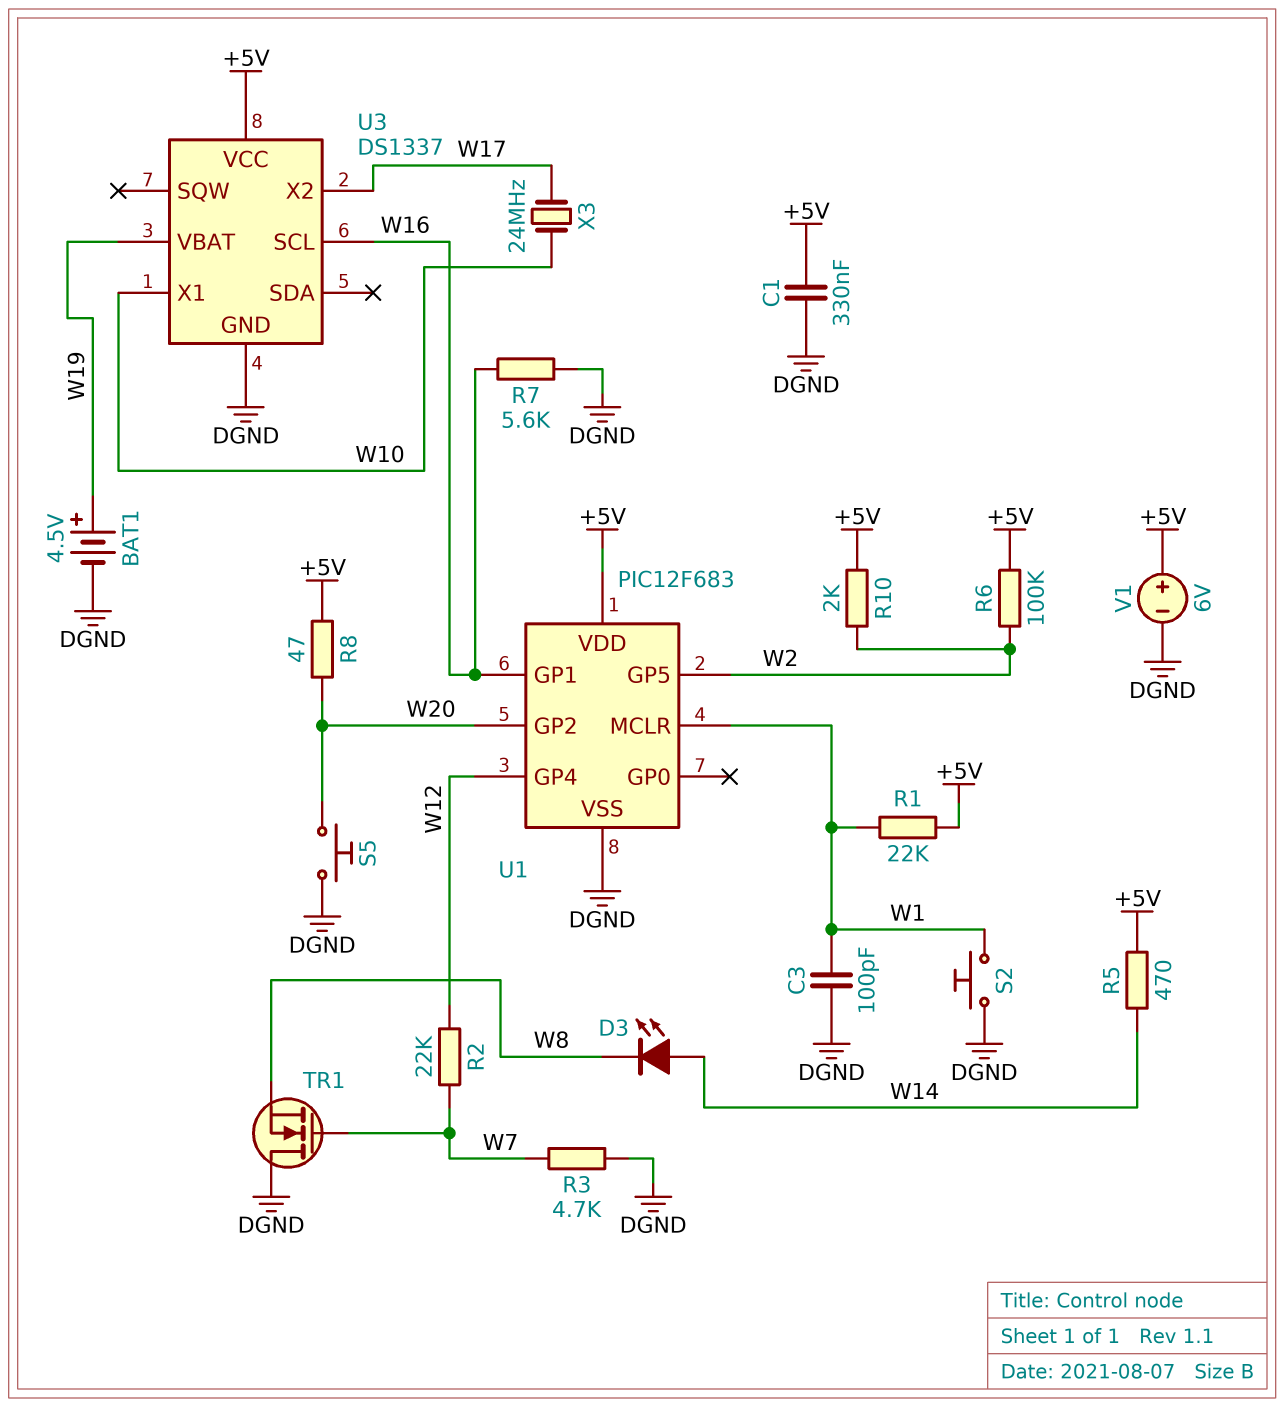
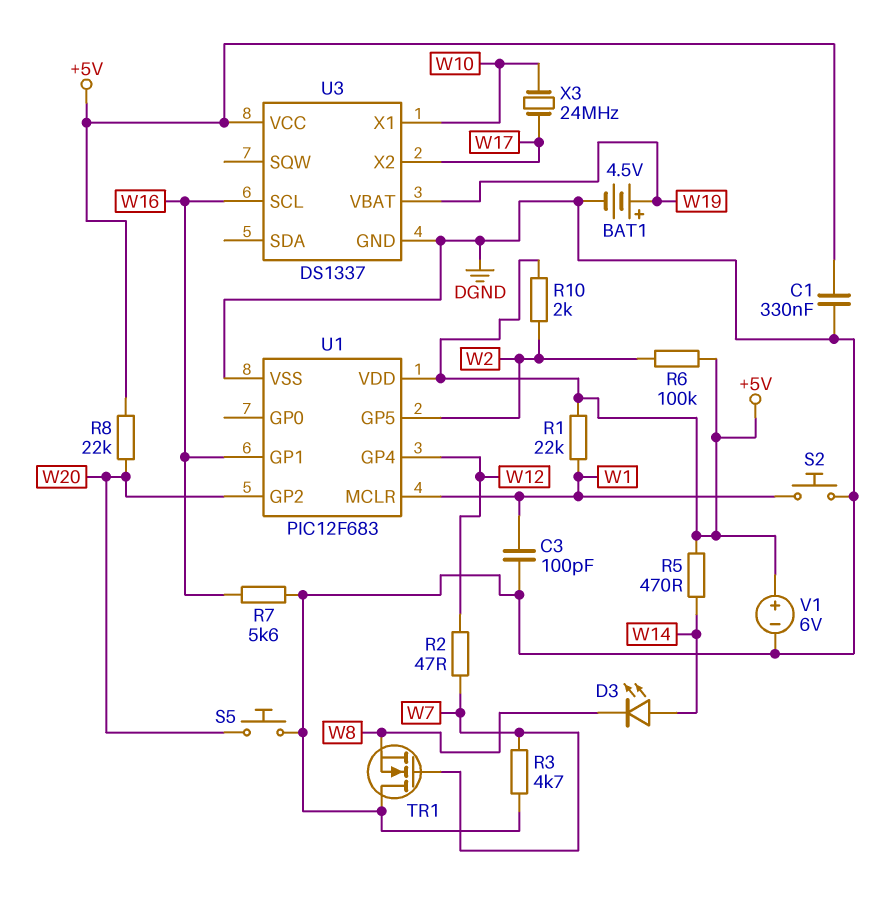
R2: 22k (W7, W12) -> 47 (W7, W12)
R8: 47 (+5V, W20) -> 22k (+5V, W20)

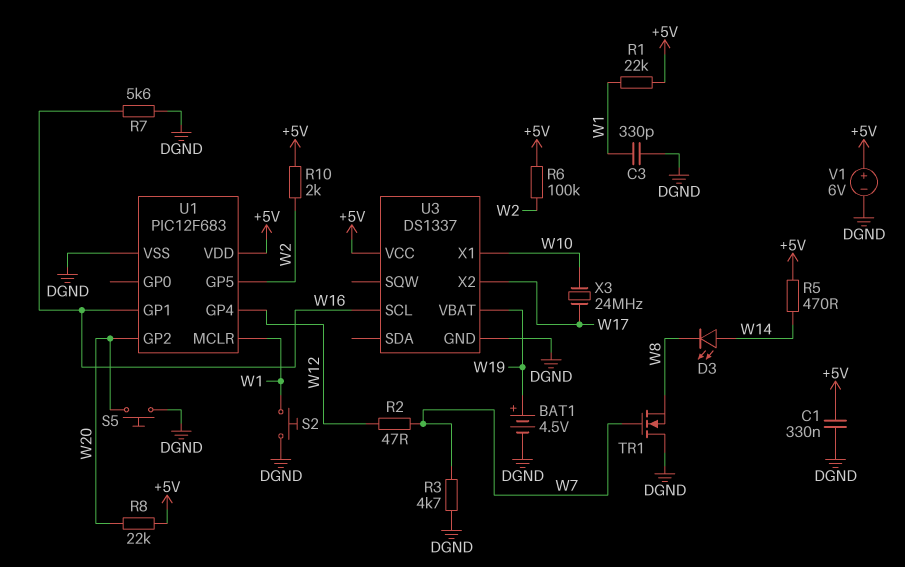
C3: 100pF (DGND, W1) -> 330pF (DGND, W1)

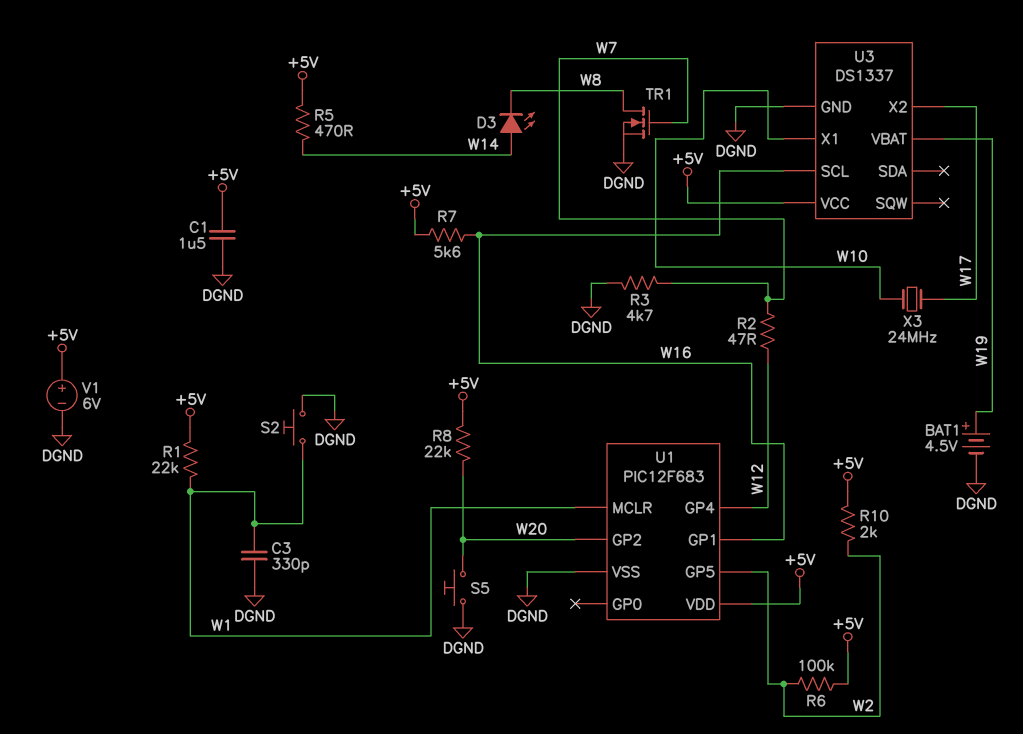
C1: 330nF (+5V, DGND) -> 1.5uF (+5V, DGND)
R7: 5.6k (DGND, W16) -> 5.6k (+5V, W16)
TR1: NMOS (G W7, D DGND, S W8) -> NMOS (G W7, D W8, S DGND)

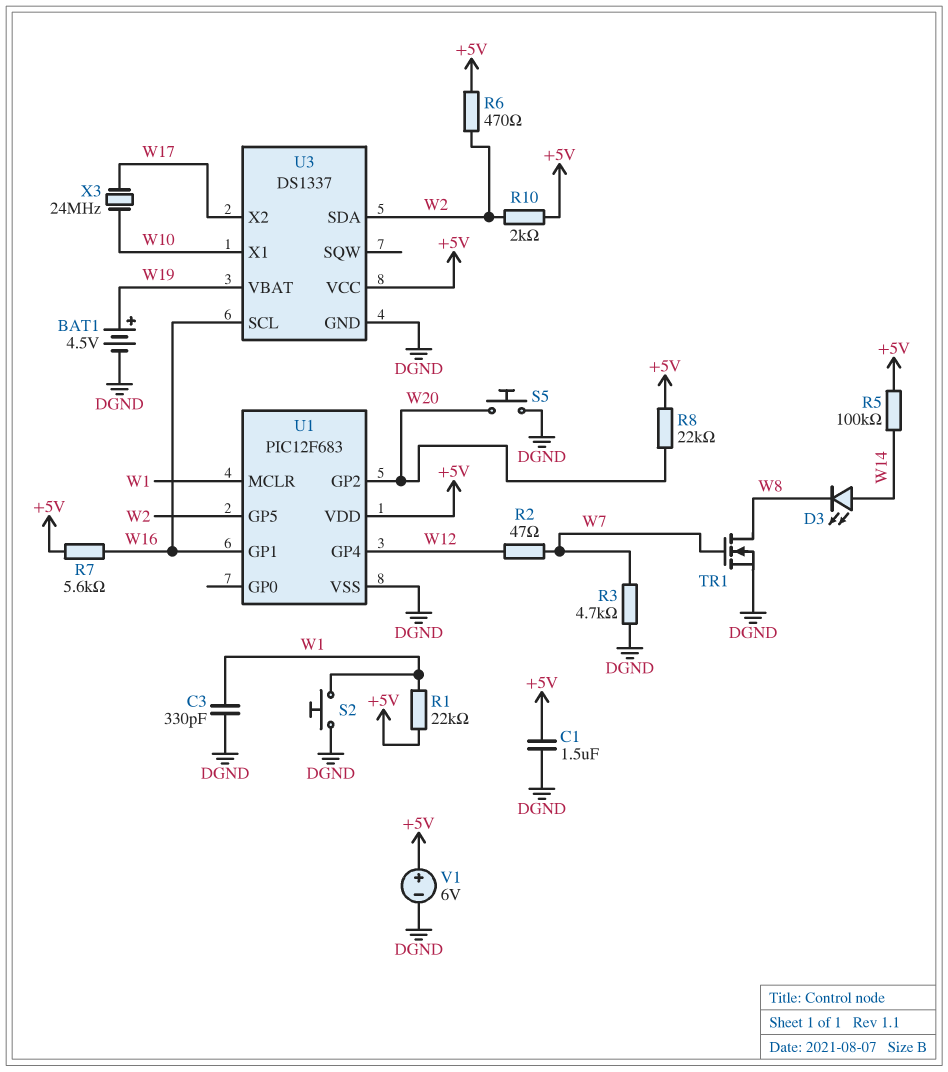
R5: 470 (+5V, W14) -> 100k (+5V, W14)
R6: 100k (+5V, W2) -> 470 (+5V, W2)
U3 pin SDA: none -> W2

